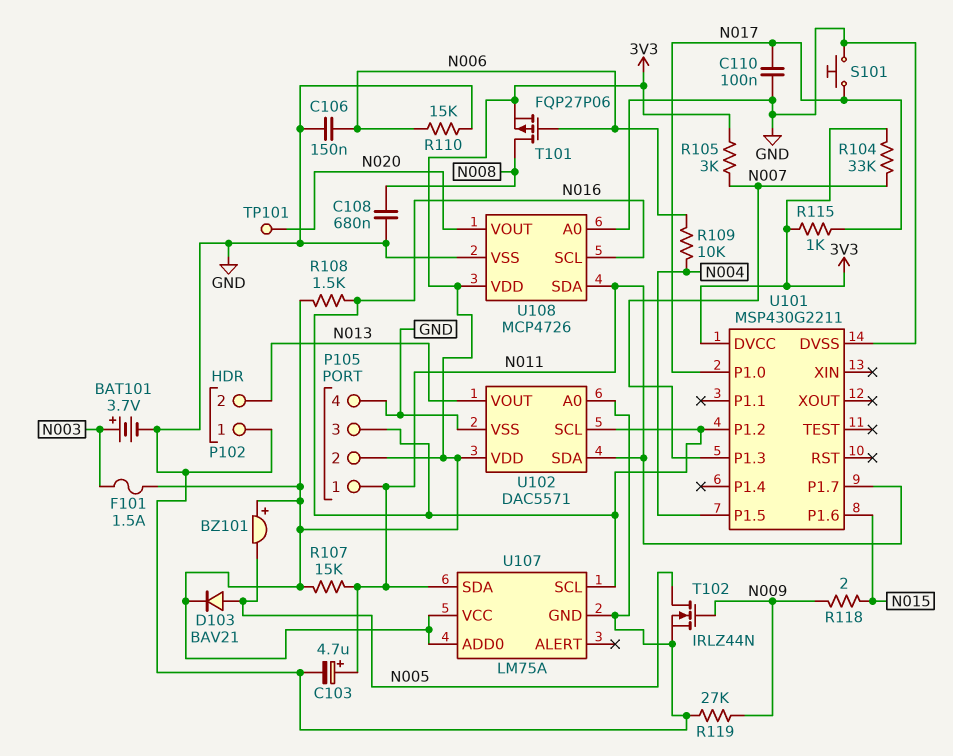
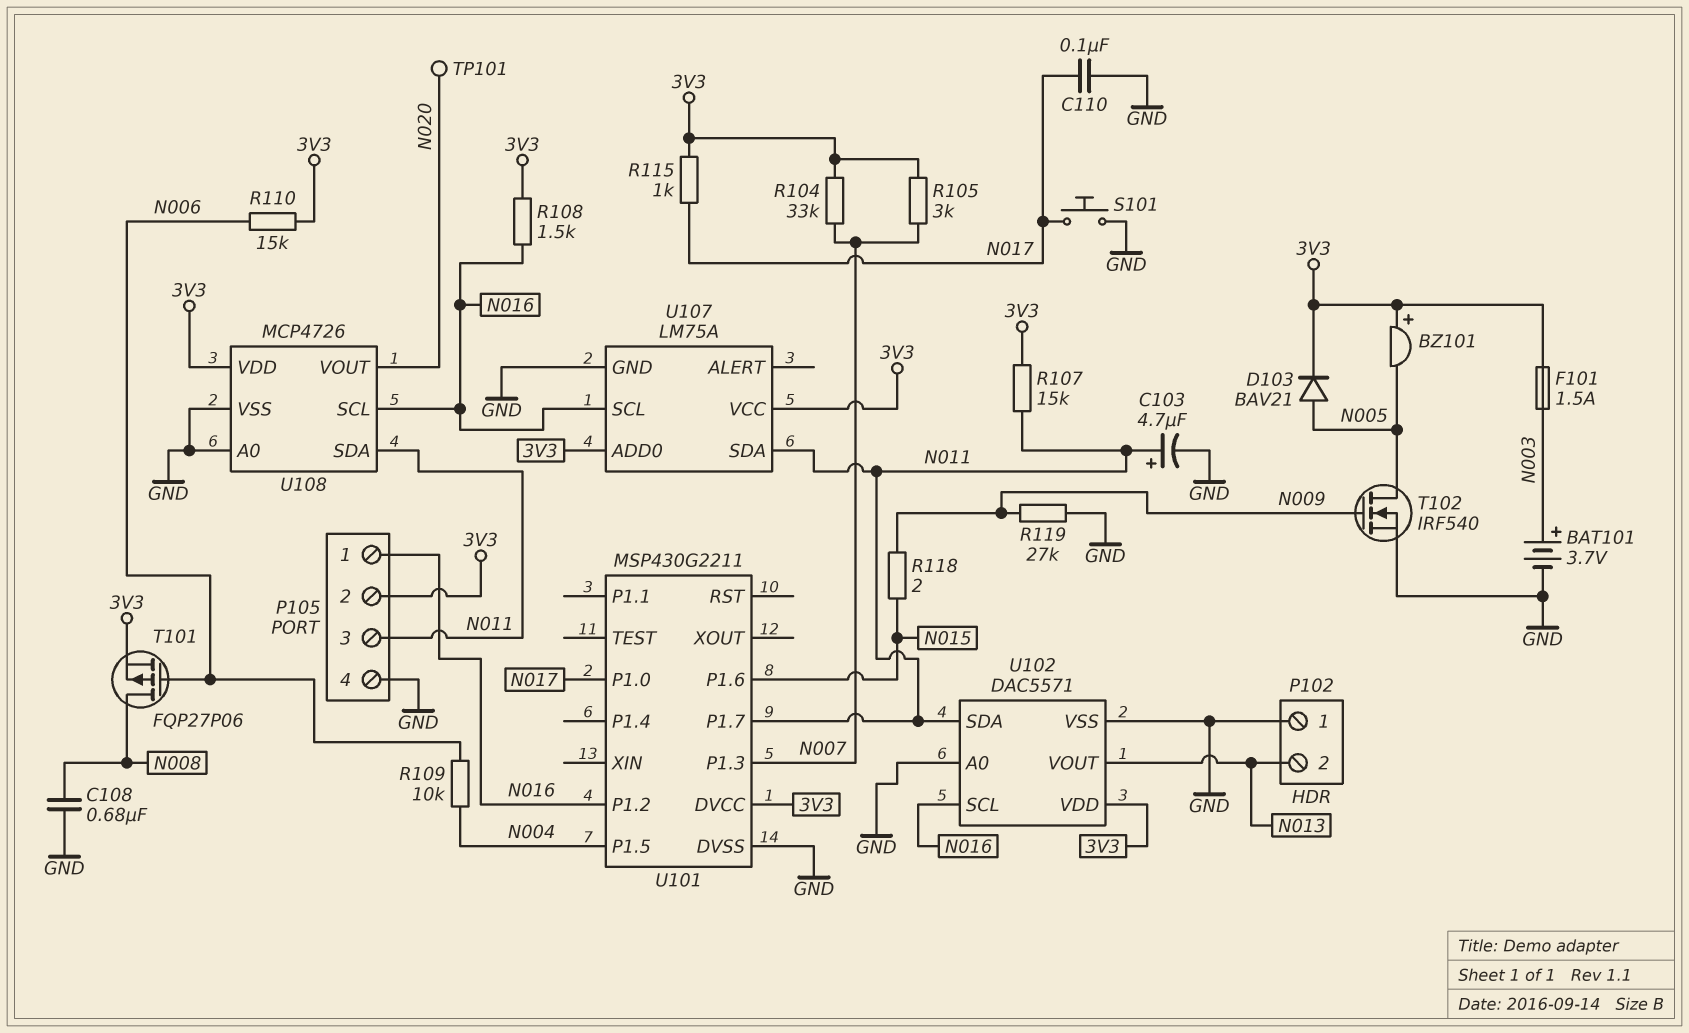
C106: 150nF (GND, N006) -> none
P105 pin 1: N011 -> N016
P105 pin 3: N016 -> N011
R110: 15k (GND, N006) -> 15k (3V3, N006)
T102: NMOS IRLZ44N (G N009, D N005, S GND) -> NMOS IRF540 (G N009, D N005, S GND)

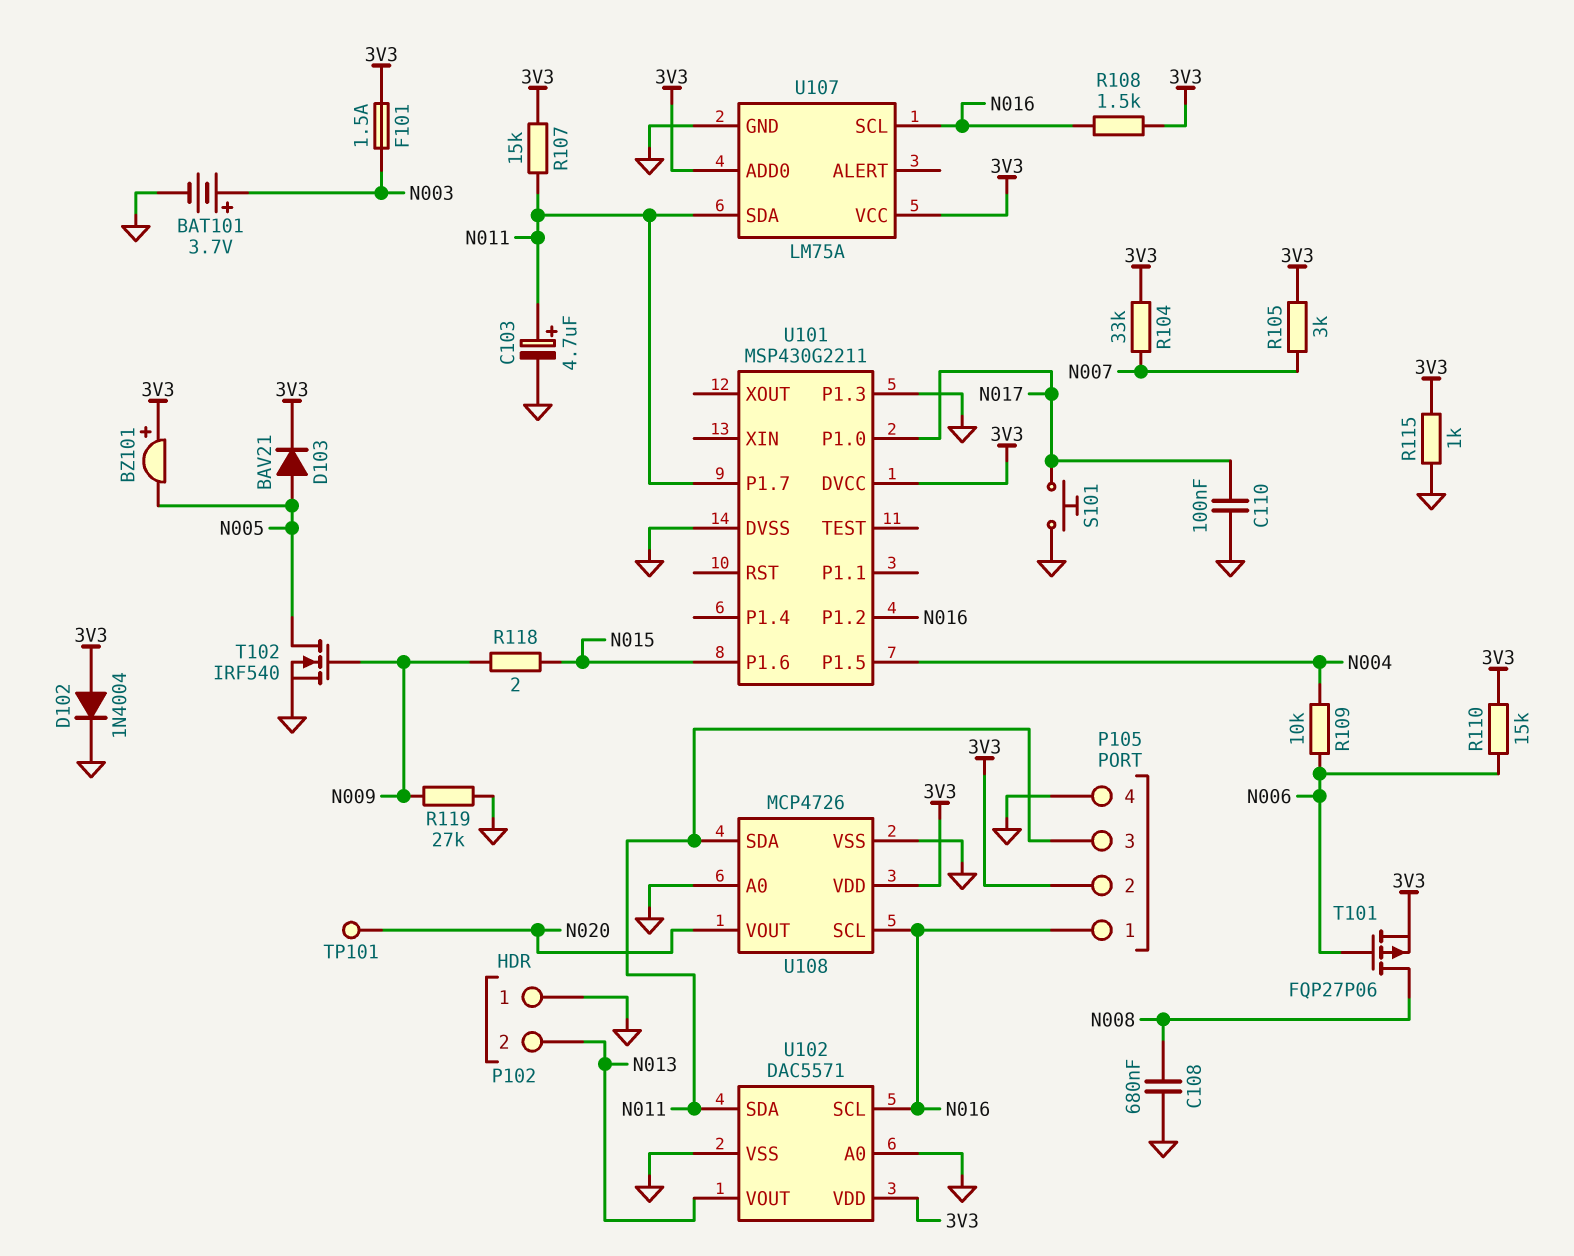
D102: none -> diode 1N4004 (A 3V3, K GND)
R115: 1k (3V3, N017) -> 1k (3V3, GND)
U101 pin P1.3: N007 -> GND

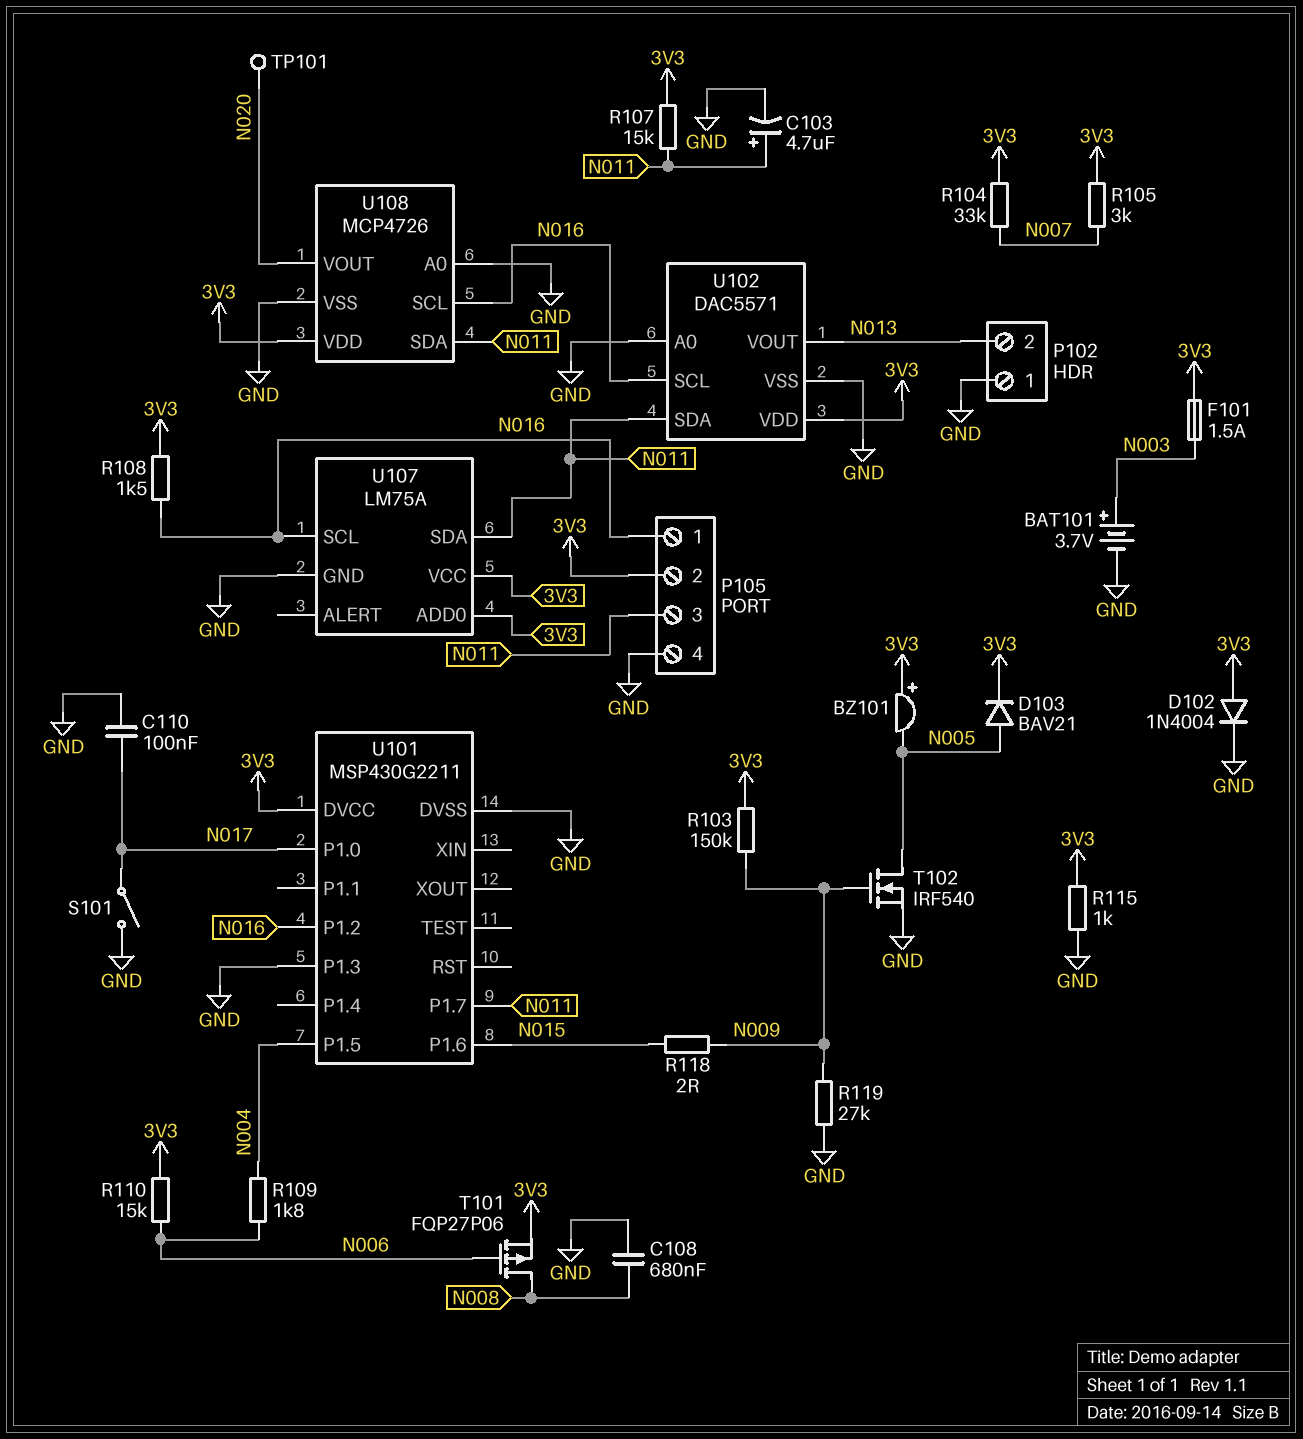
R103: none -> 150k (3V3, N009)
R109: 10k (N004, N006) -> 1.8k (N004, N006)
S101: button (GND, N017) -> switch (GND, N017)

